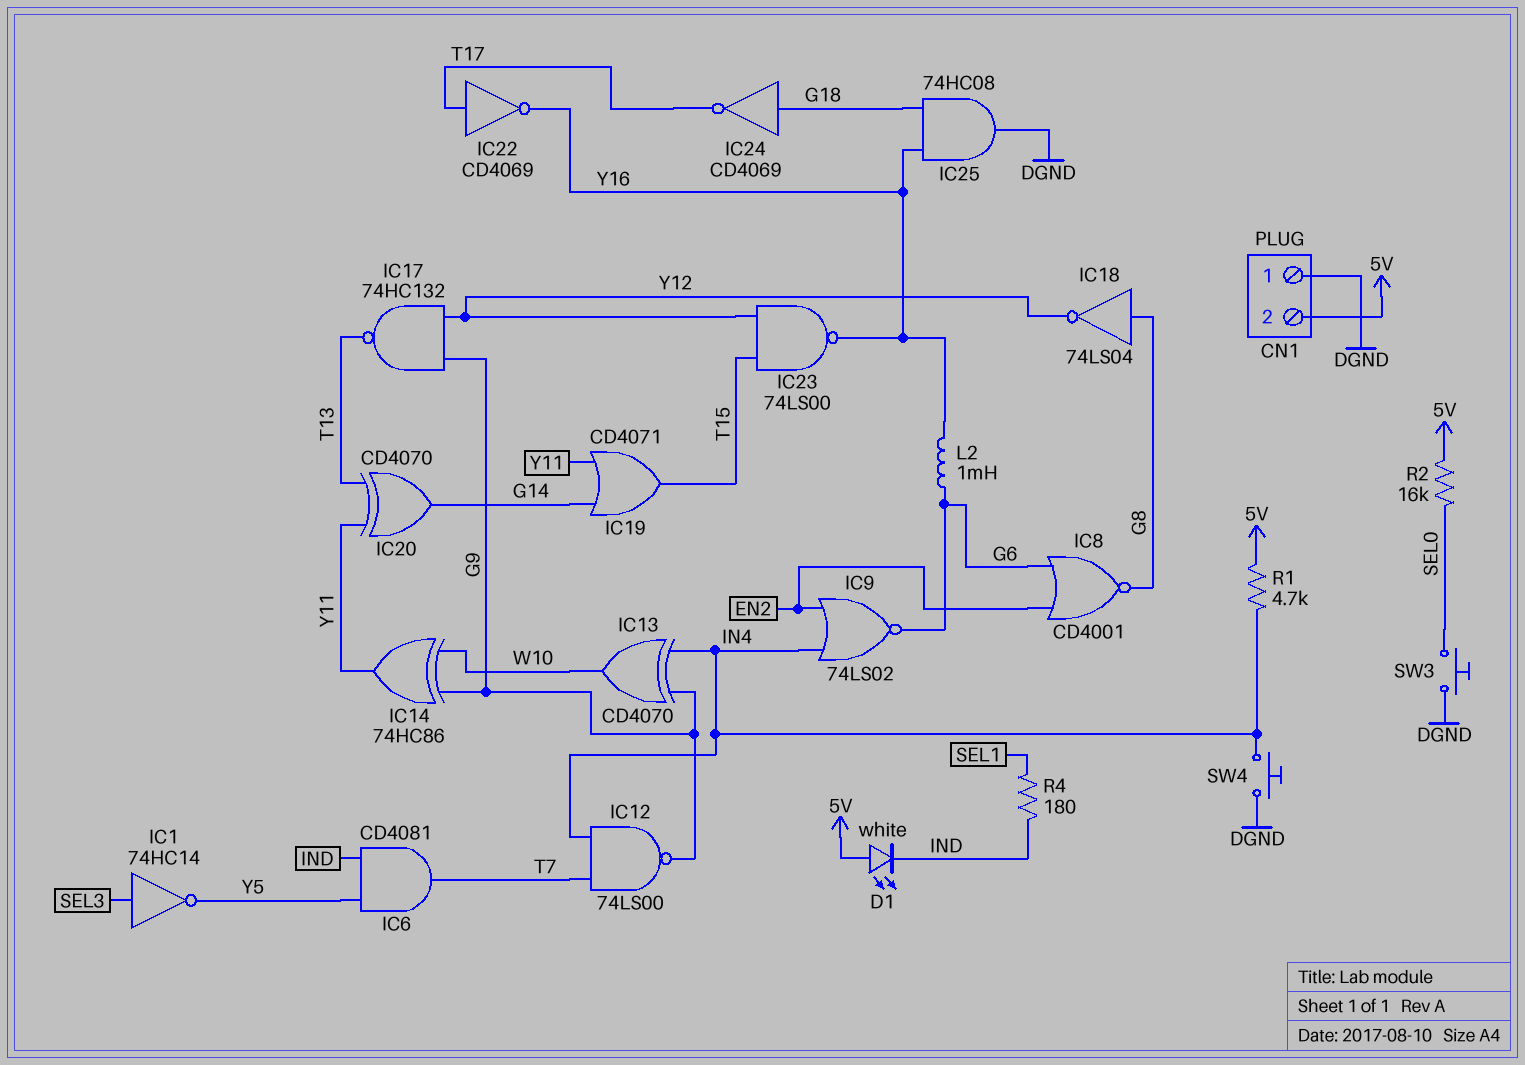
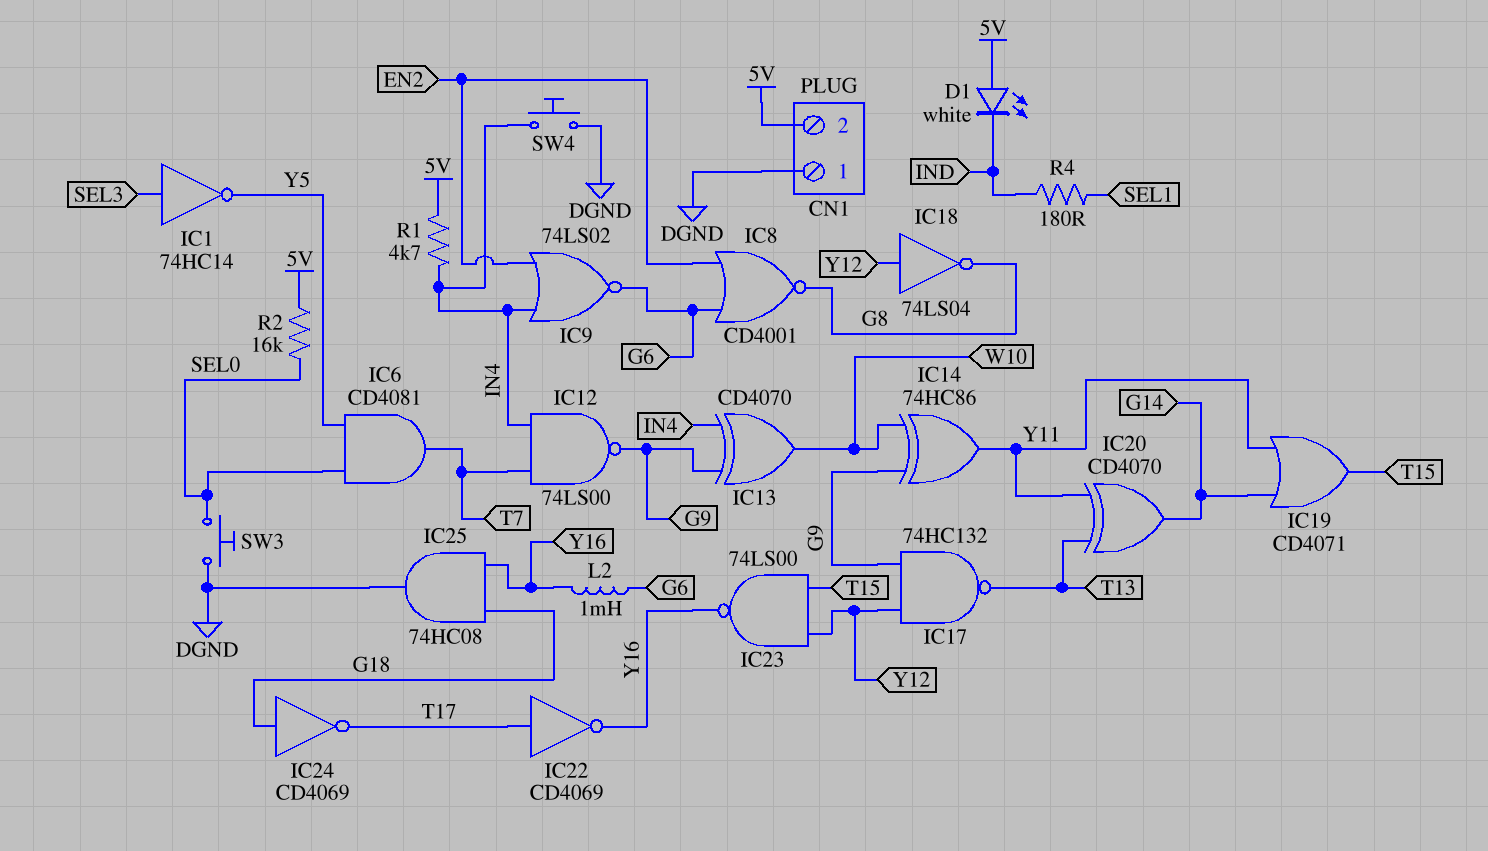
IC6: AND CD4081 (in IND, in Y5, out T7) -> AND CD4081 (in SEL0, in Y5, out T7)
IC18: NOT 74LS04 (in G8, out Y12) -> NOT 74LS04 (in Y12, out G8)

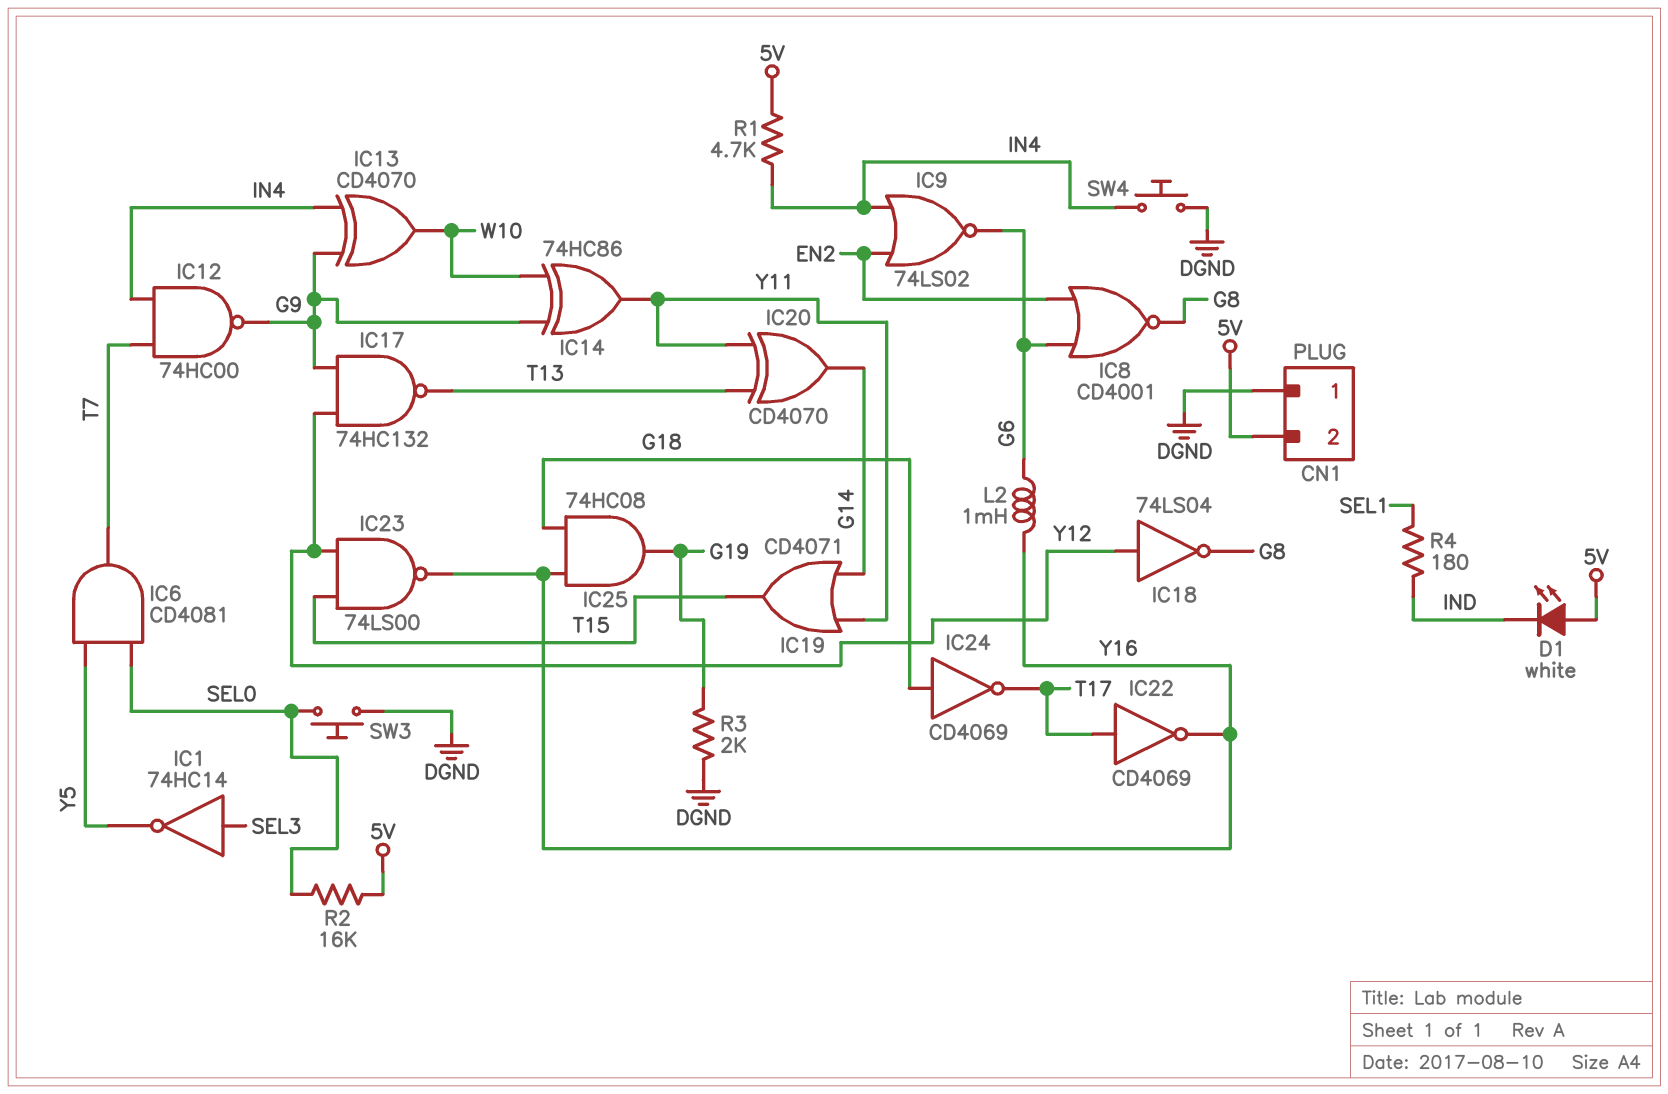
IC12: NAND 74LS00 (in IN4, in T7, out G9) -> NAND 74HC00 (in IN4, in T7, out G9)
IC25: AND 74HC08 (in G18, in Y16, out DGND) -> AND 74HC08 (in G18, in Y16, out G19)
R3: none -> 2k (DGND, G19)

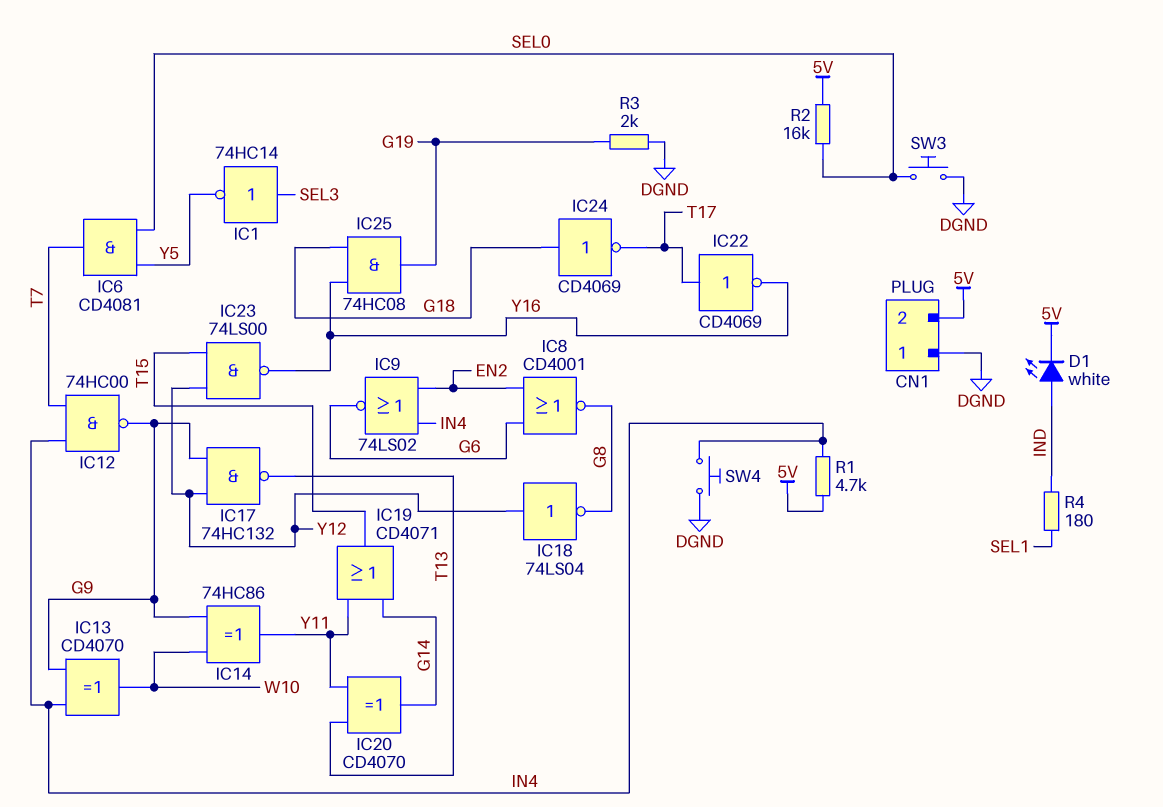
D1: LED white (A 5V, K IND) -> LED white (A IND, K 5V)
L2: 1mH (G6, Y16) -> none

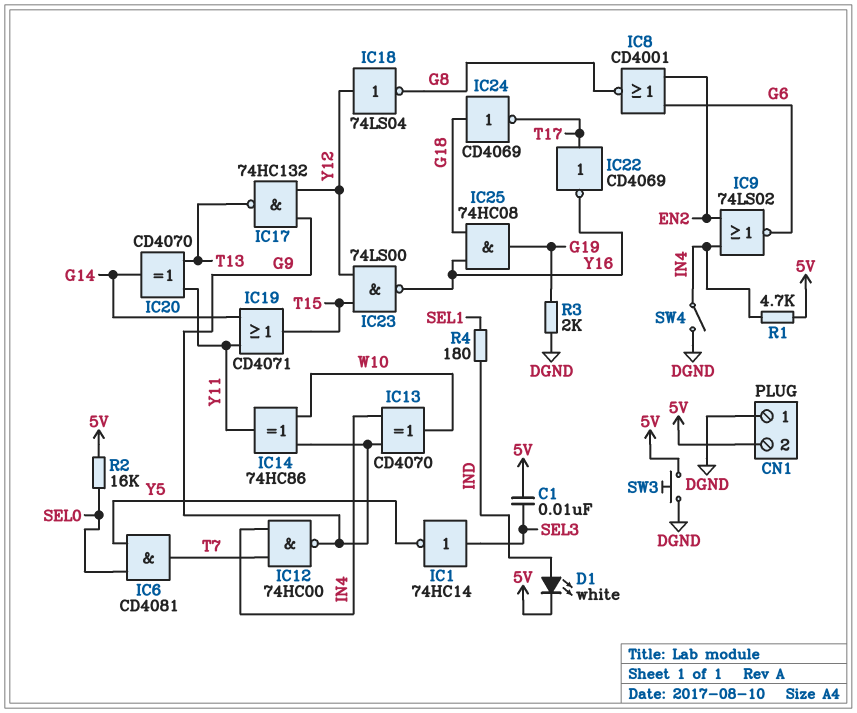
C1: none -> 10nF (5V, SEL3)
SW3: button (DGND, SEL0) -> button (5V, DGND)
SW4: button (DGND, IN4) -> switch (DGND, IN4)

